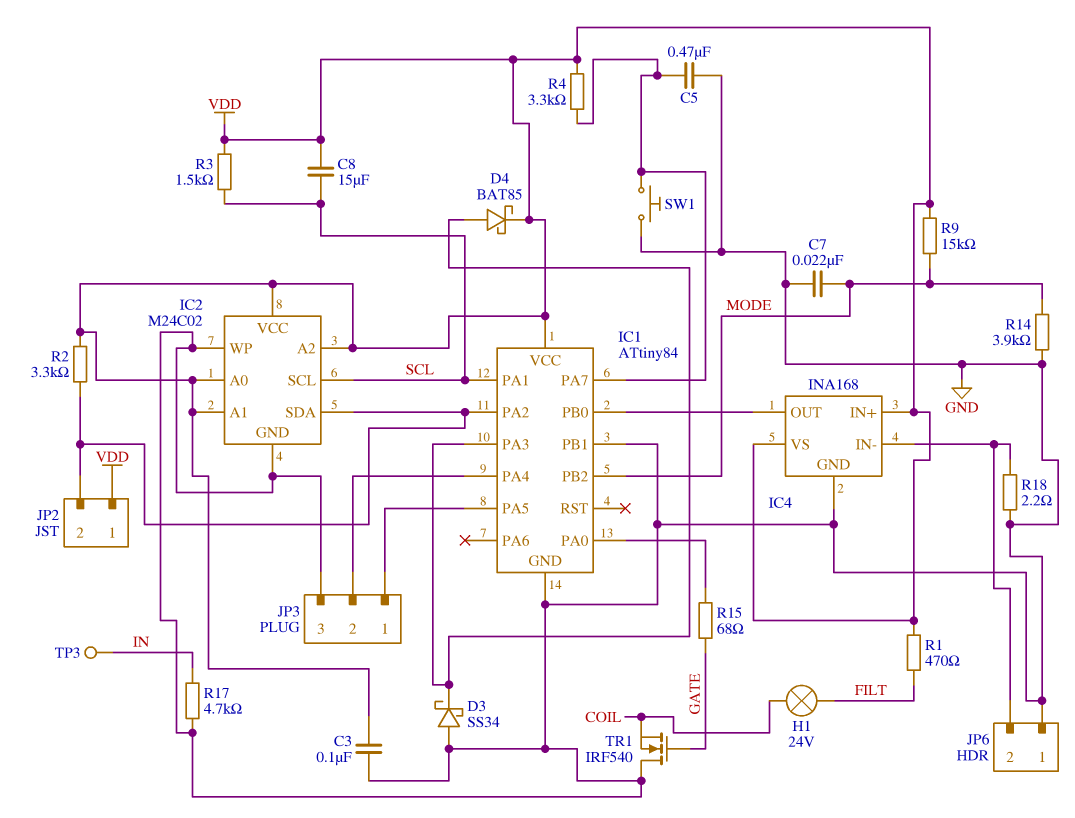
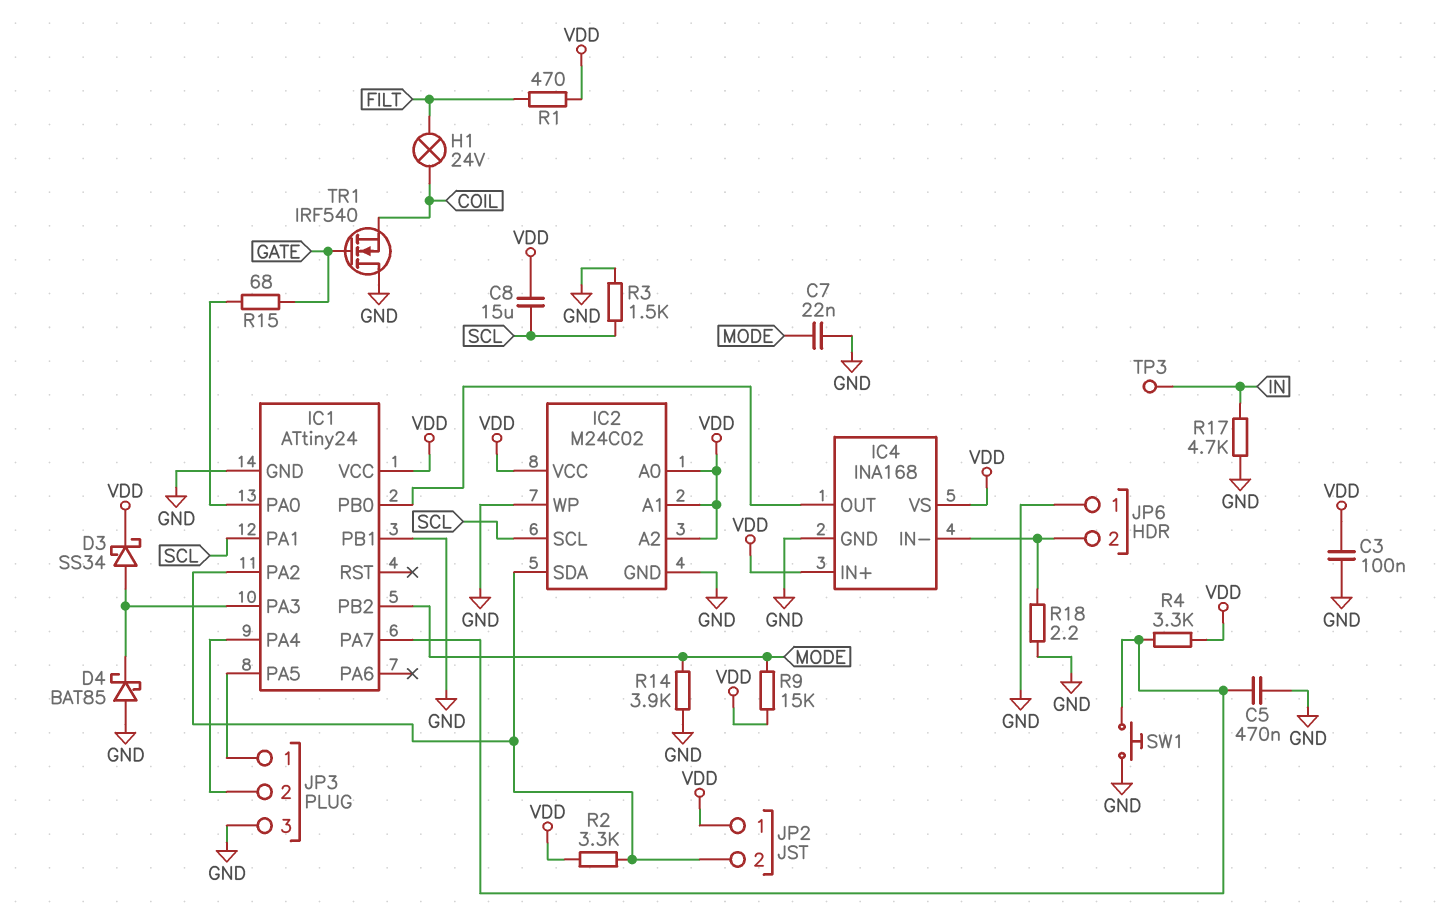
D3: schottky SS34 (A GND, K IC1/PA3) -> schottky SS34 (A IC1/PA3, K VDD)
D4: schottky BAT85 (A IC1/PA3, K VDD) -> schottky BAT85 (A GND, K IC1/PA3)
IC1: ATtiny84 -> ATtiny24
R3: 1.5k (SCL, VDD) -> 1.5k (GND, SCL)

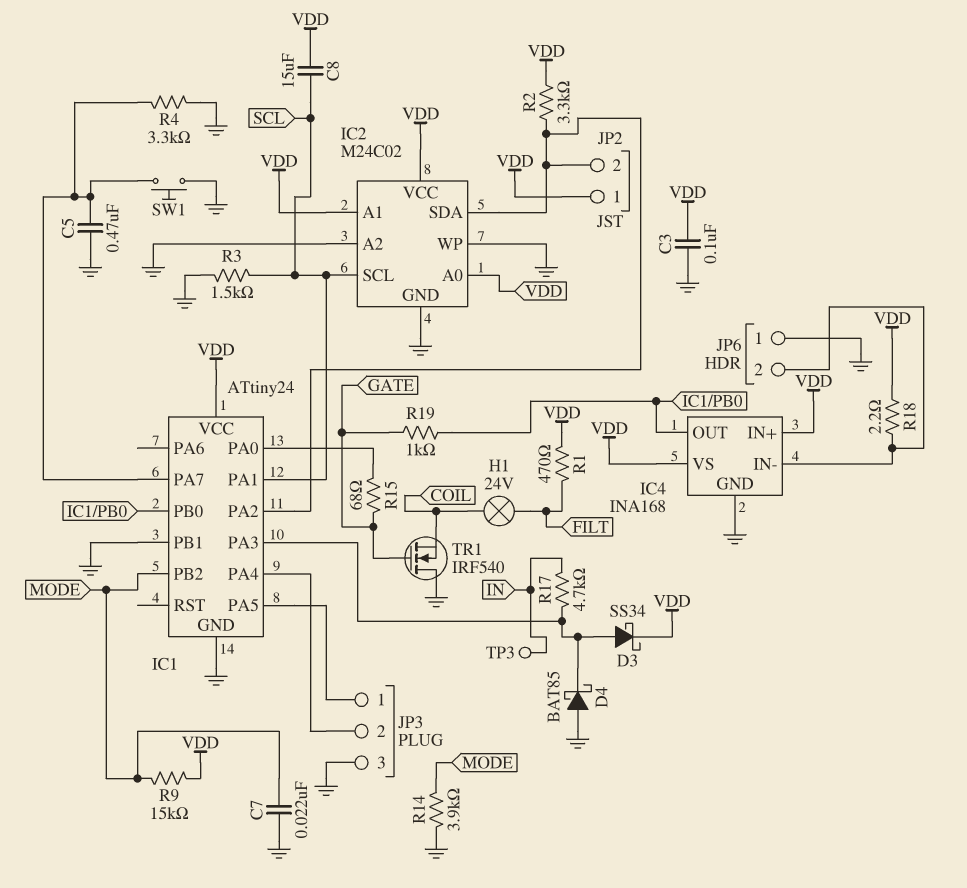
IC2 pin A2: VDD -> GND
R4: 3.3k (IC1/PA7, VDD) -> 3.3k (GND, IC1/PA7)
R17: 4.7k (GND, IN) -> 4.7k (IC1/PA3, IN)
R18: 2.2 (GND, IC4/IN-) -> 2.2 (IC4/IN-, VDD)
R19: none -> 1k (GATE, IC1/PB0)

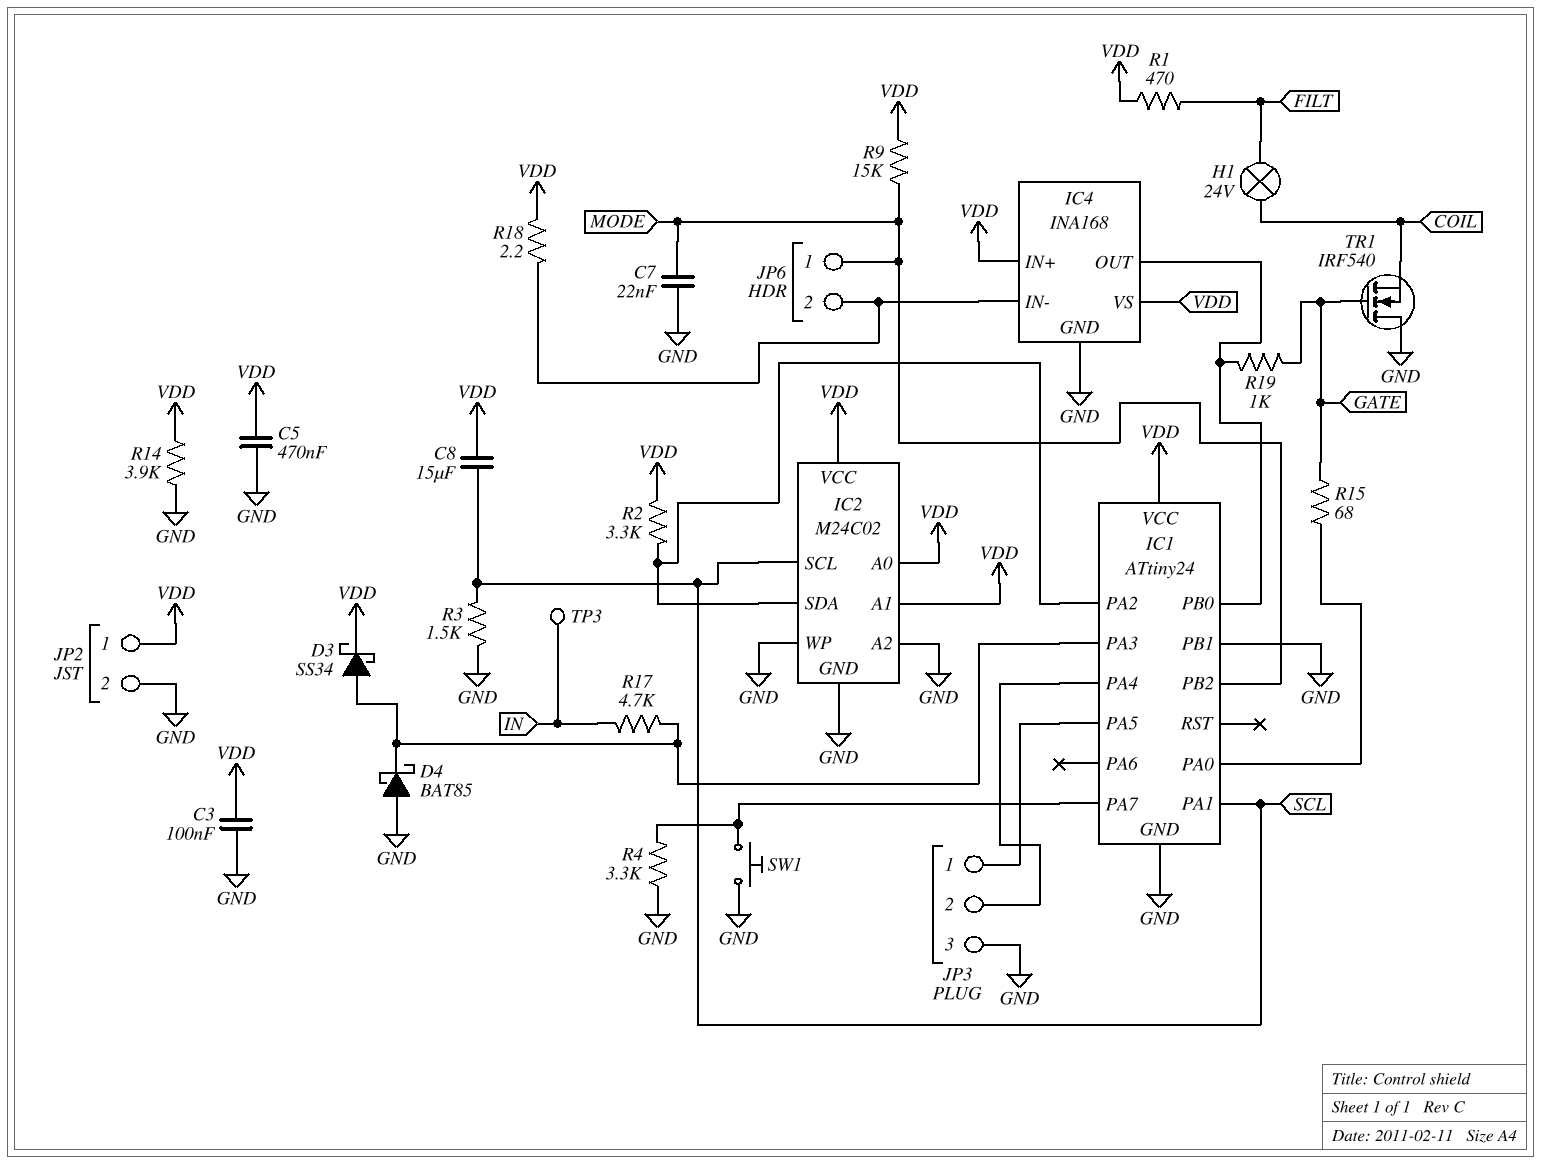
C5: 470nF (GND, IC1/PA7) -> 470nF (GND, VDD)
JP2 pin 2: IC1/PA2 -> GND
JP6 pin 1: GND -> MODE
R14: 3.9k (GND, MODE) -> 3.9k (GND, VDD)

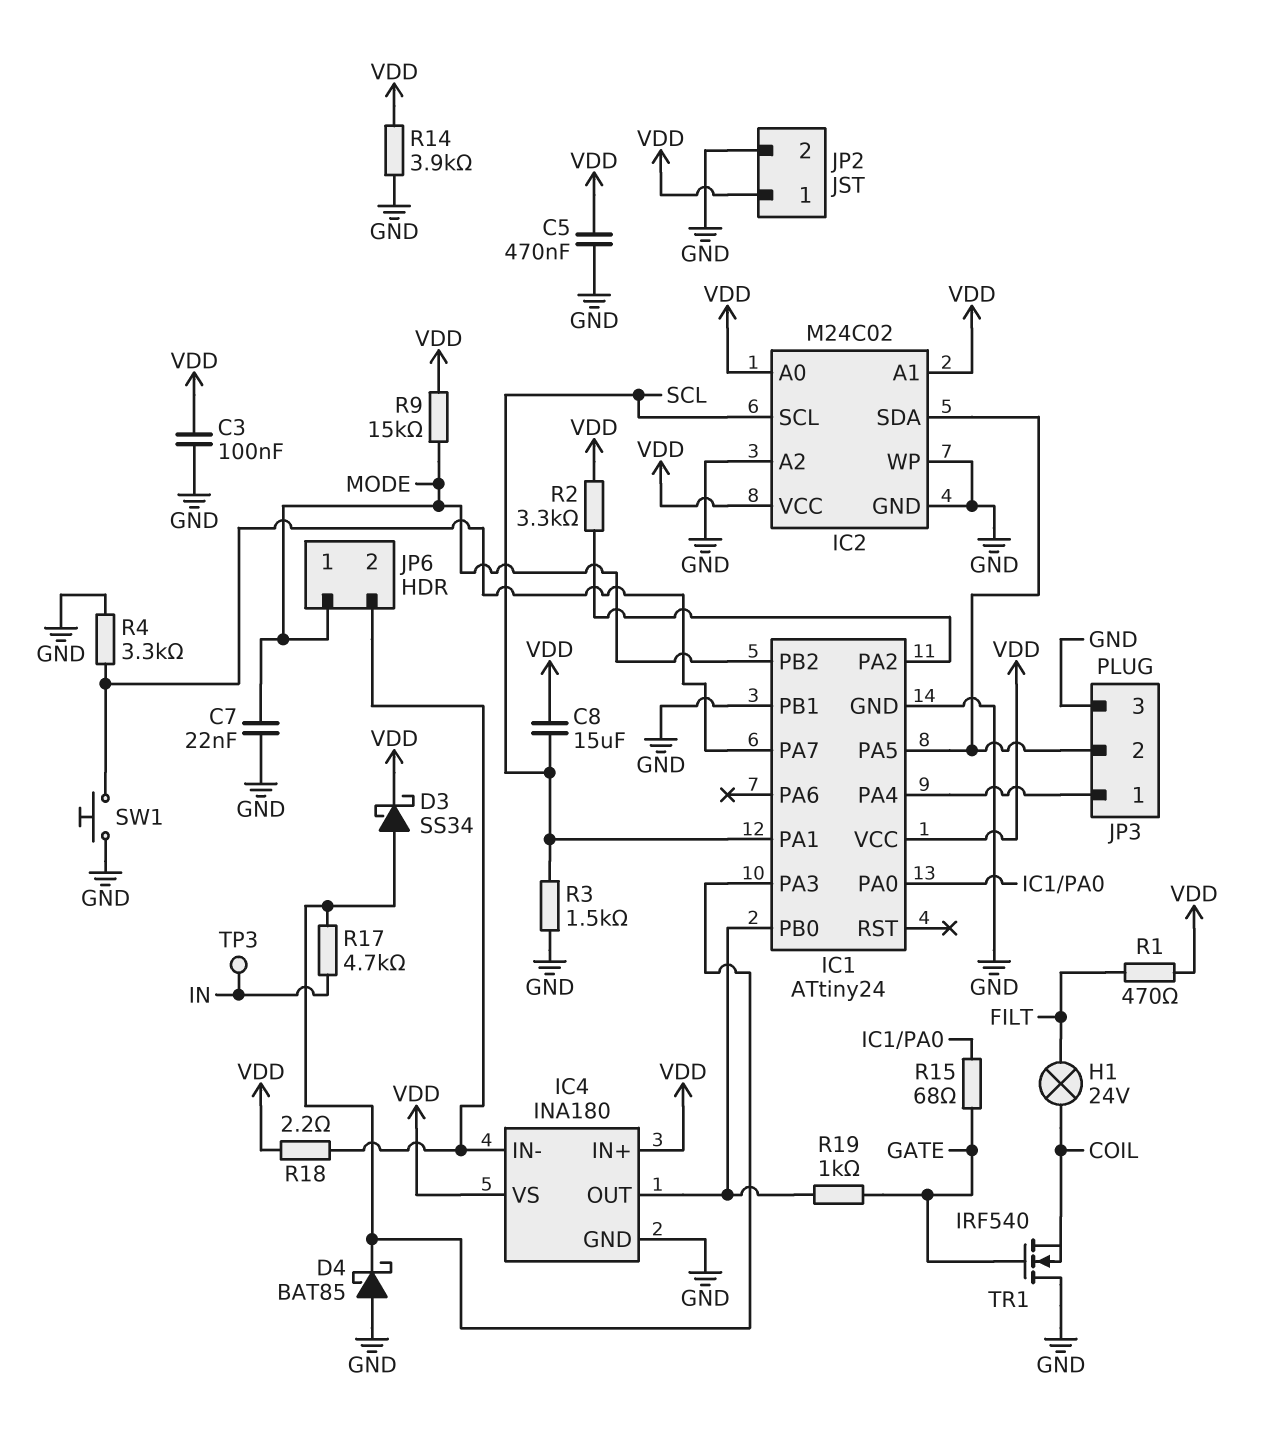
IC2 pin SDA: IC1/PA2 -> IC1/PA5
IC4: INA168 -> INA180
JP3 pin 1: IC1/PA5 -> IC1/PA4
JP3 pin 2: IC1/PA4 -> IC1/PA5

